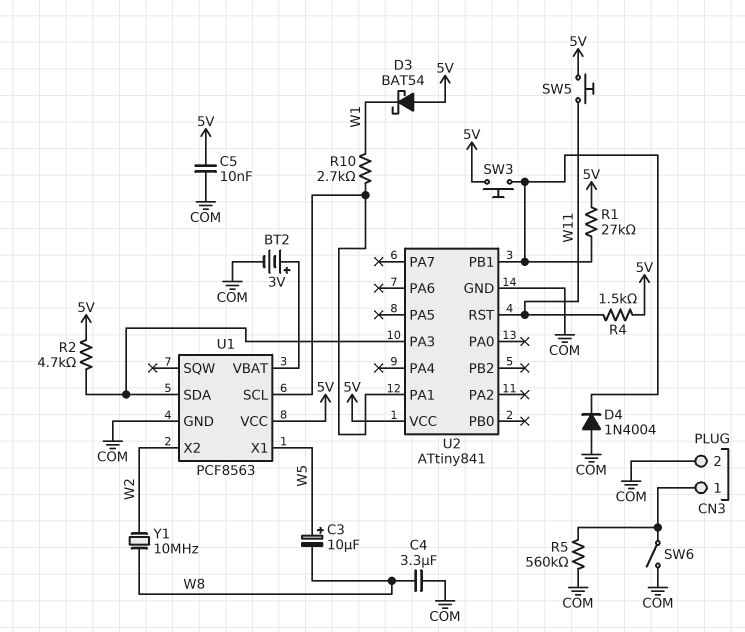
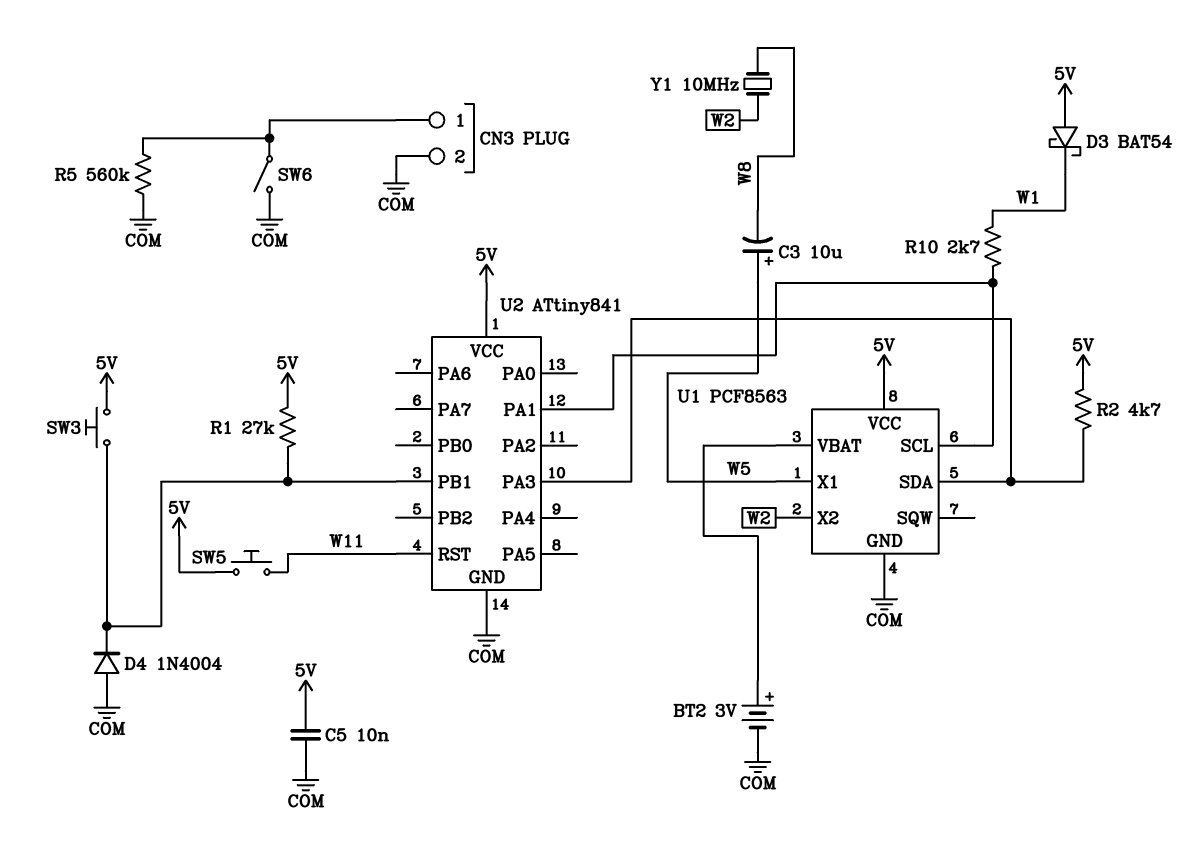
C4: 3.3uF (COM, W8) -> none
R4: 1.5k (5V, W11) -> none

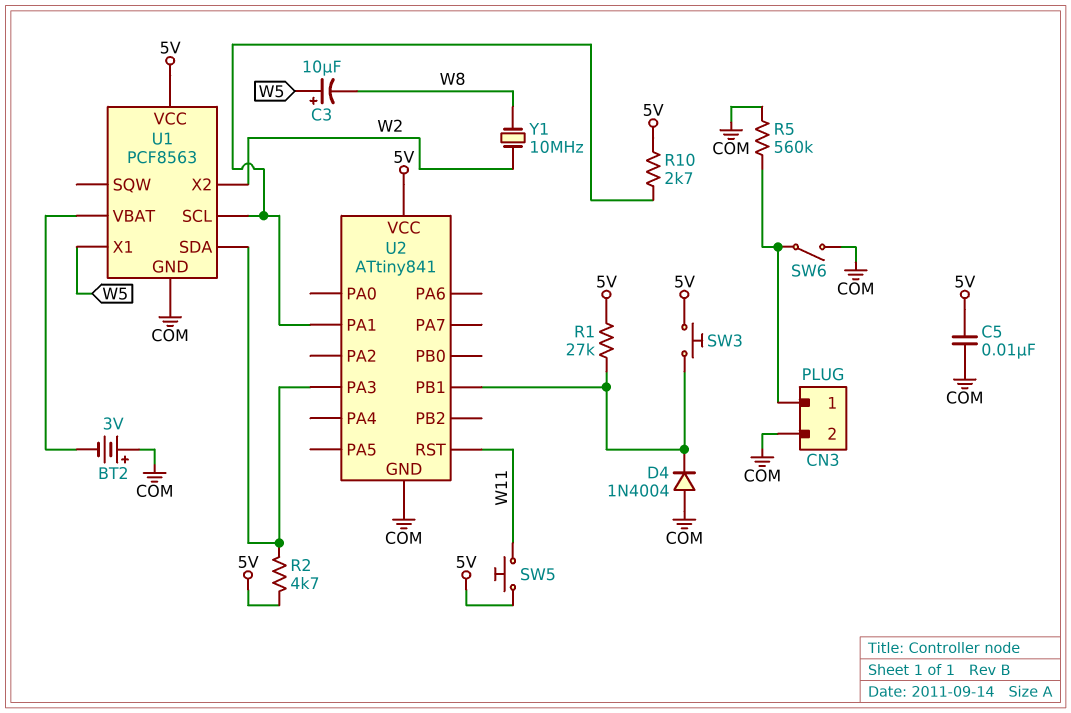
BT2: 3V (plus U1/VBAT, minus COM) -> 3V (plus COM, minus U1/VBAT)
D3: schottky BAT54 (A 5V, K W1) -> none
R10: 2.7k (U1/SCL, W1) -> 2.7k (5V, U1/SCL)

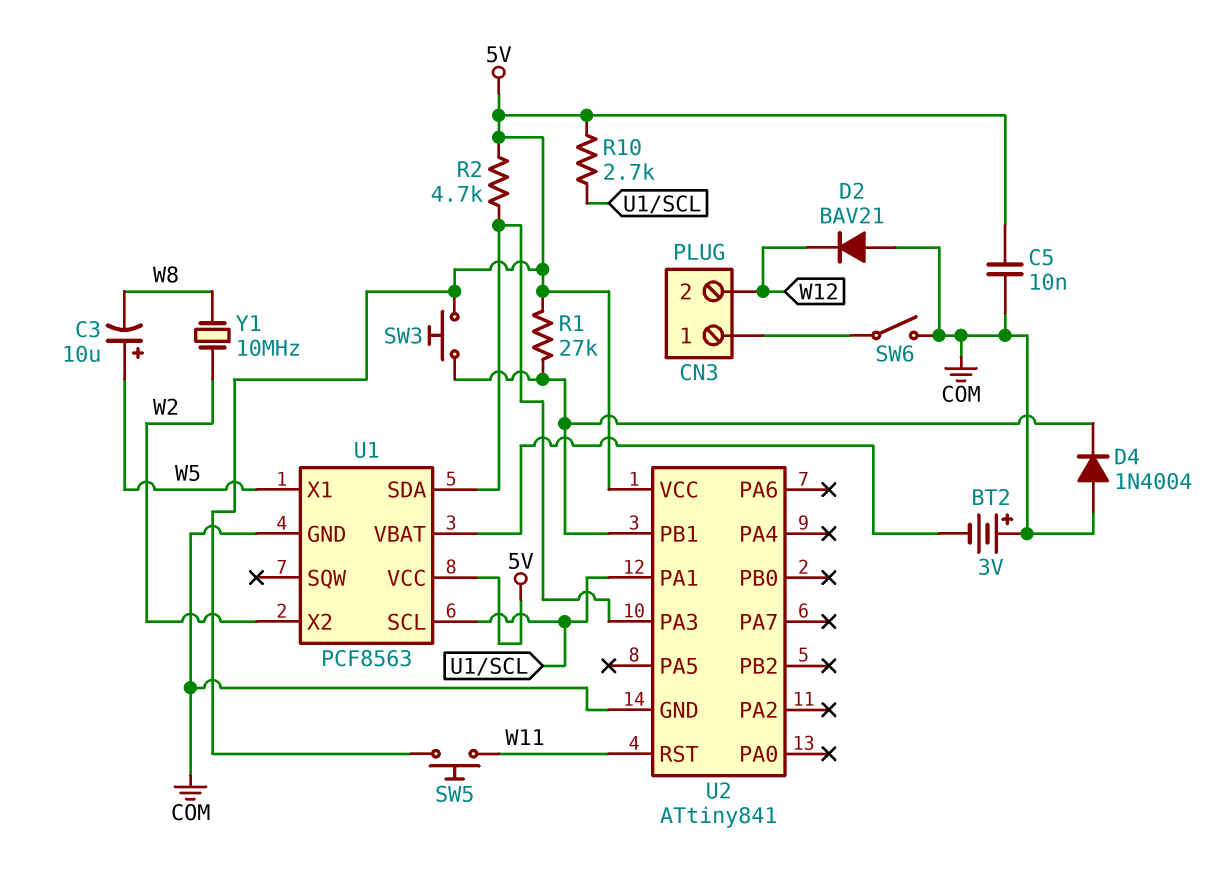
CN3 pin 2: COM -> W12
D2: none -> diode BAV21 (A COM, K W12)
R5: 560k (CN3/1, COM) -> none

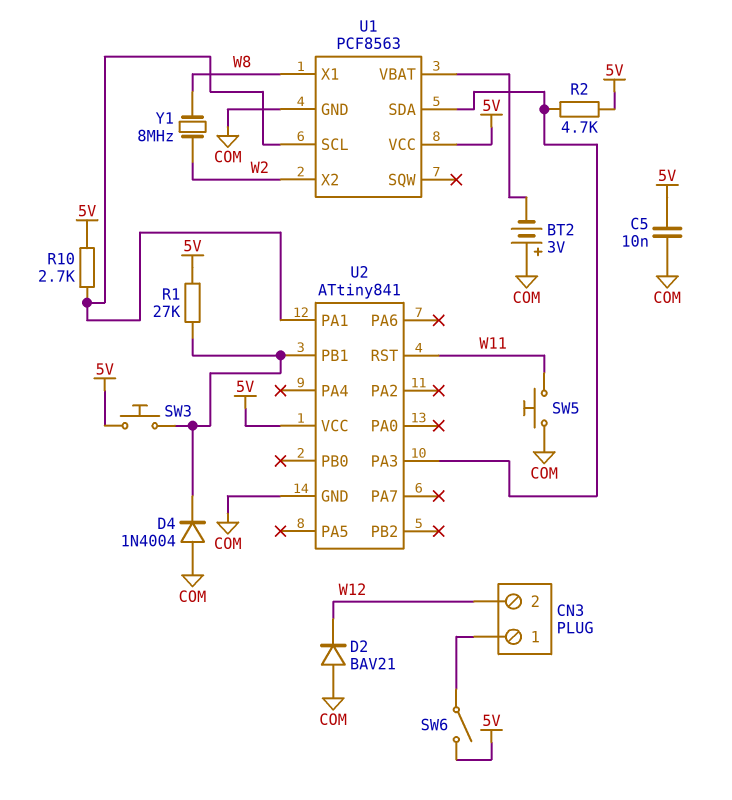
C3: 10uF (plus W5, minus W8) -> none
SW5: button (5V, W11) -> button (COM, W11)
SW6: switch (CN3/1, COM) -> switch (5V, CN3/1)
U1 pin X1: W5 -> W8
Y1: 10MHz (W2, W8) -> 8MHz (W2, W8)

